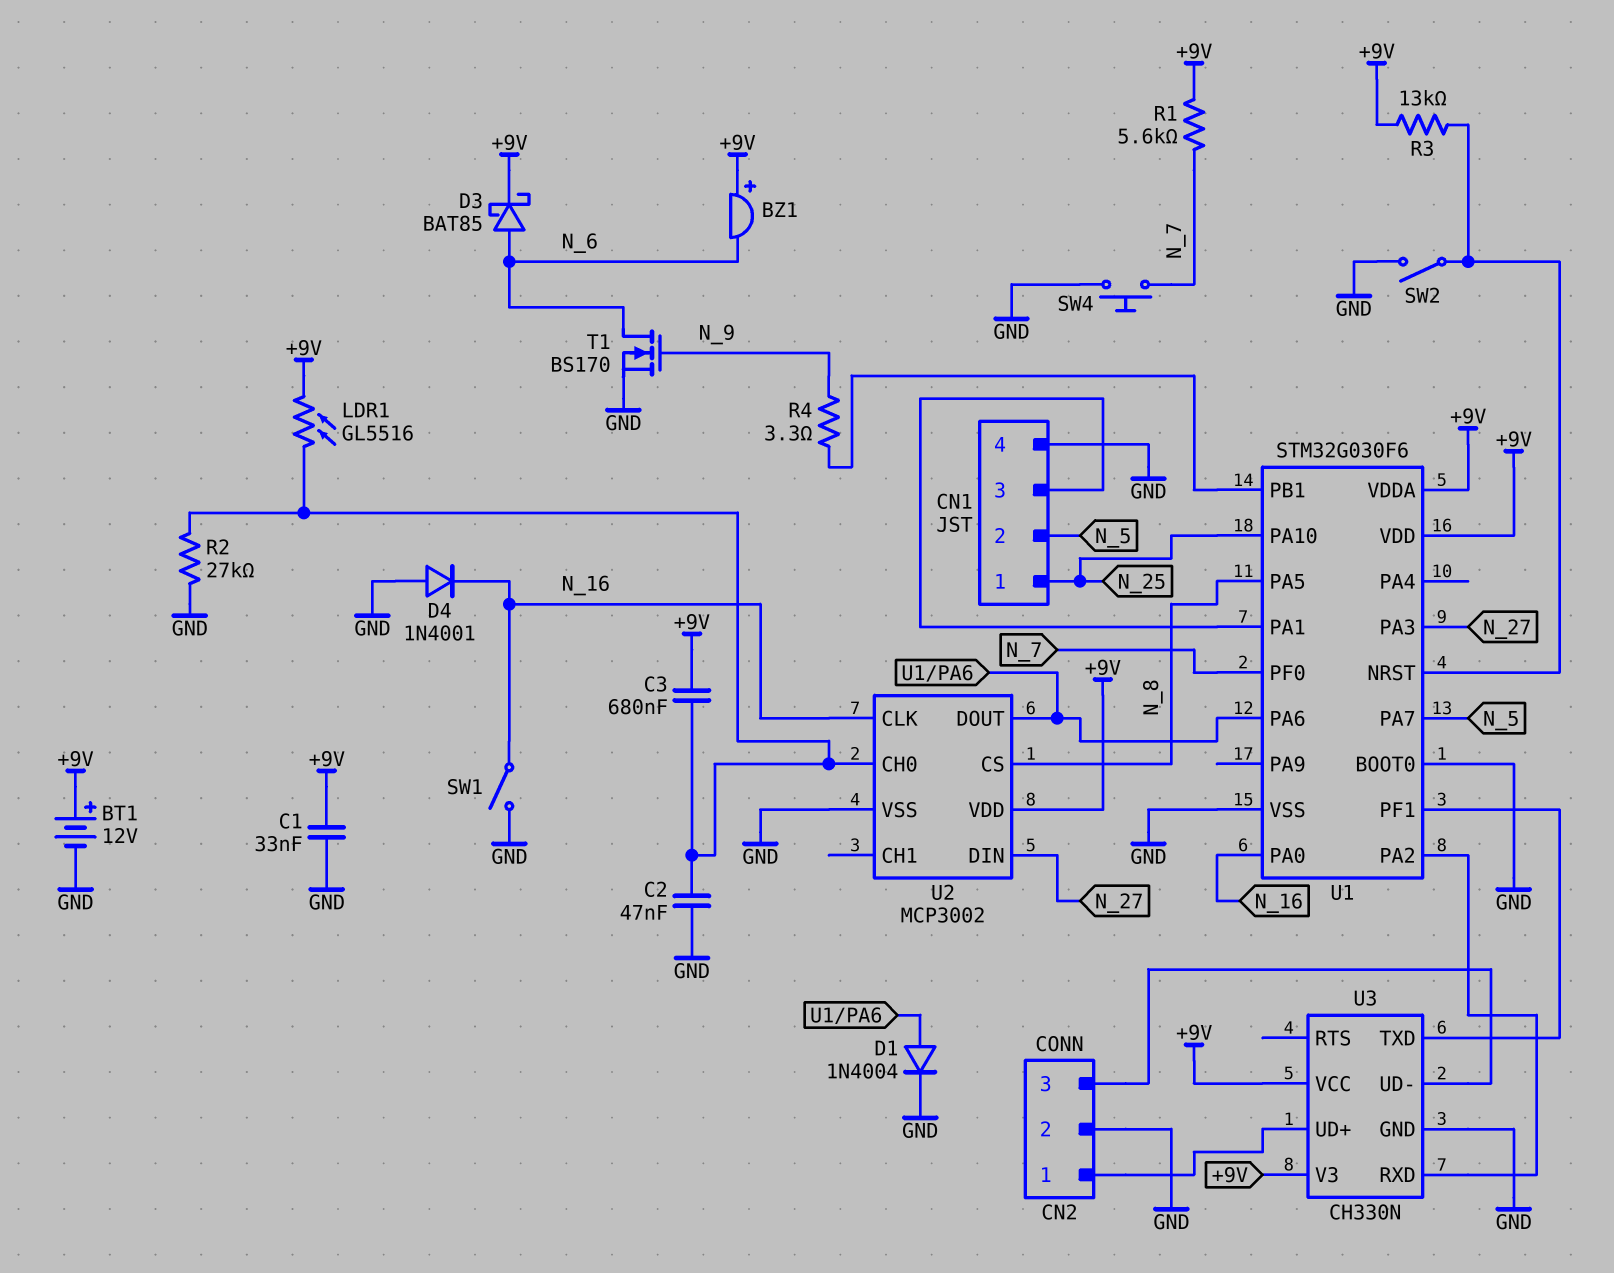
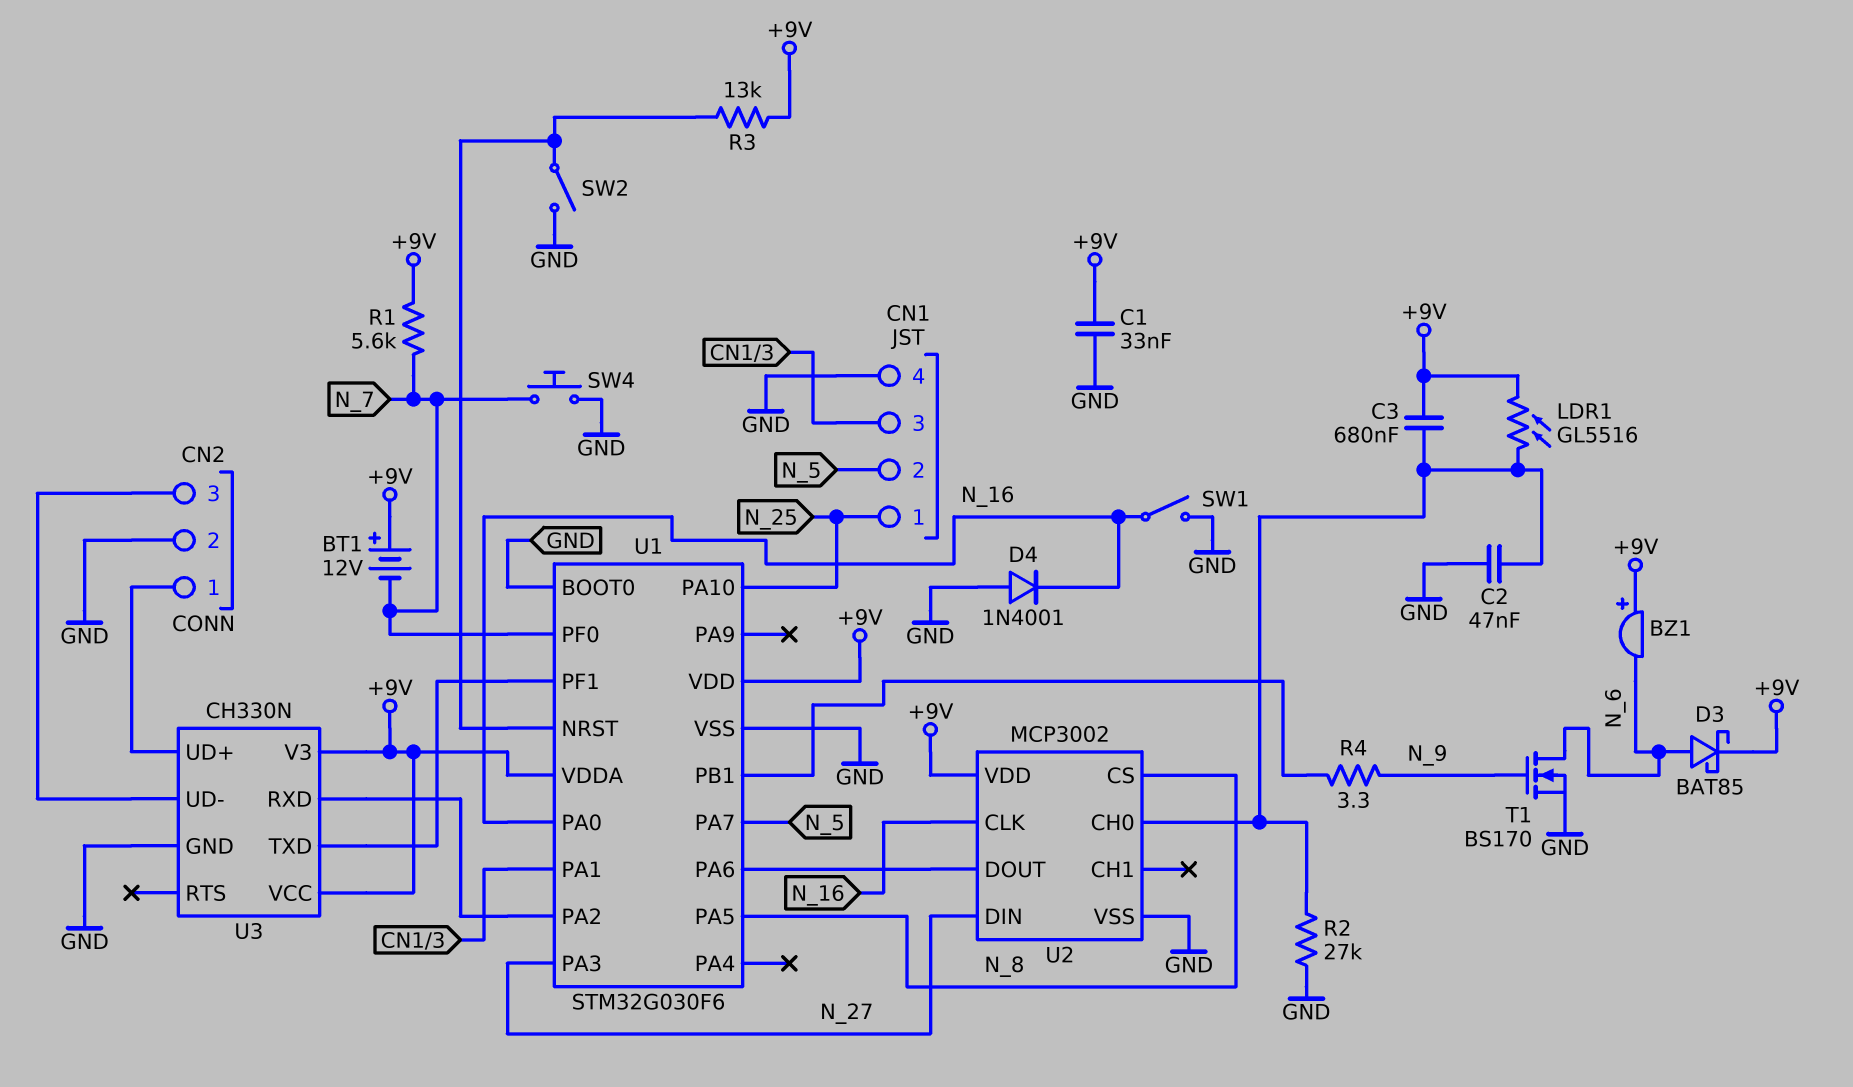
BT1: 12V (plus +9V, minus GND) -> 12V (plus +9V, minus N_7)
D1: diode 1N4004 (A U1/PA6, K GND) -> none

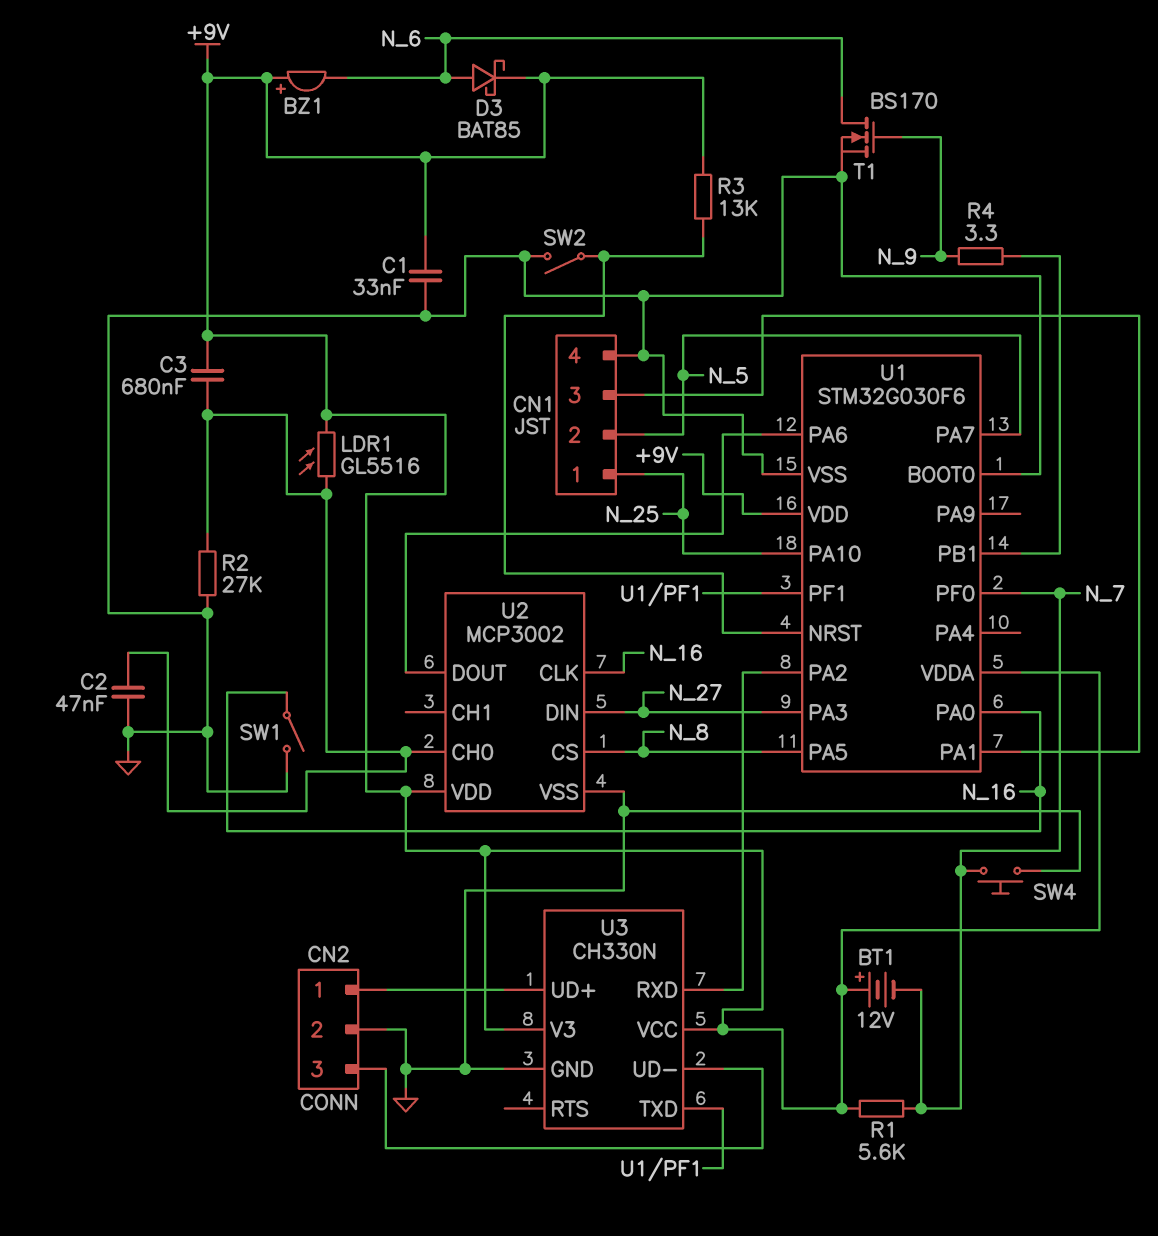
D4: diode 1N4001 (A GND, K N_16) -> none

